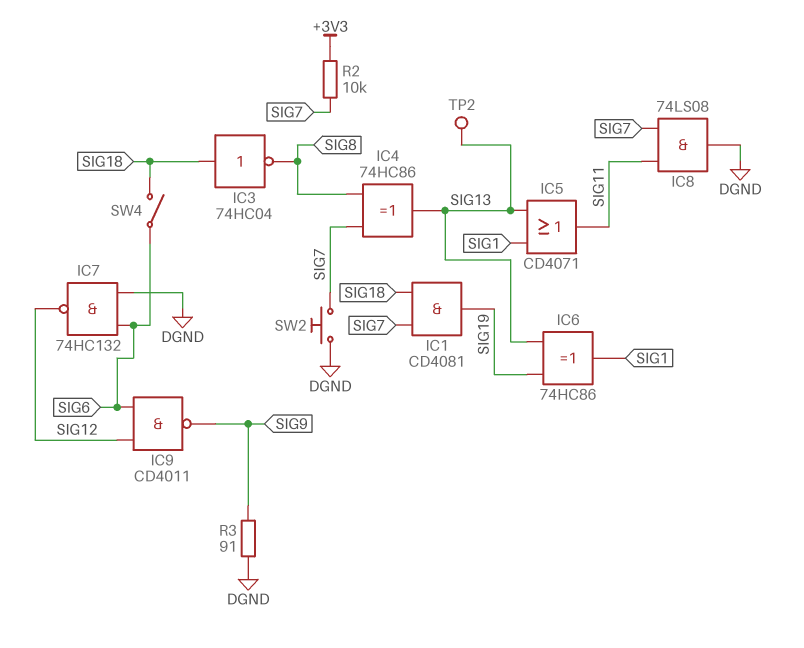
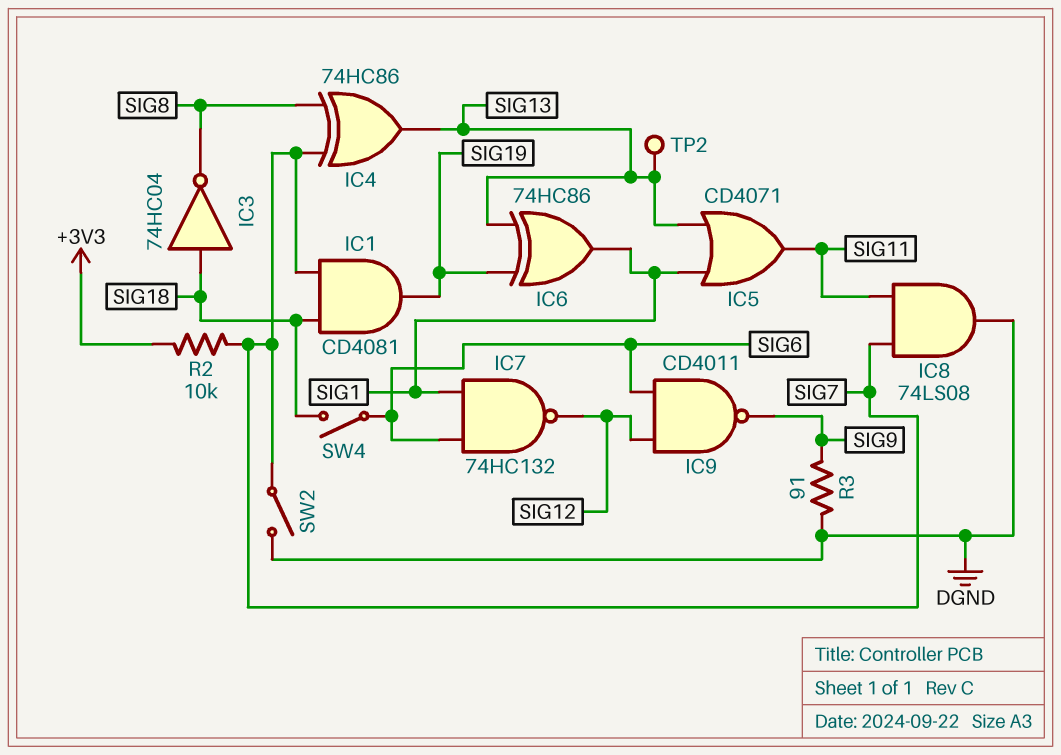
IC7: NAND 74HC132 (in DGND, in SIG6, out SIG12) -> NAND 74HC132 (in SIG1, in SIG6, out SIG12)
SW2: button (DGND, SIG7) -> switch (DGND, SIG7)

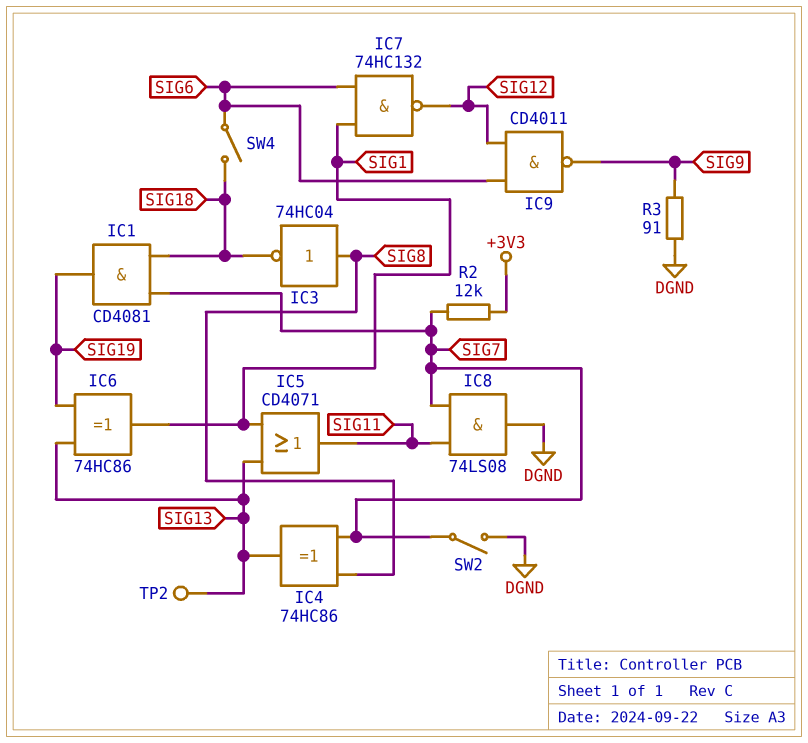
IC3: NOT 74HC04 (in SIG18, out SIG8) -> NOT 74HC04 (in SIG8, out SIG18)
R2: 10k (+3V3, SIG7) -> 12k (+3V3, SIG7)

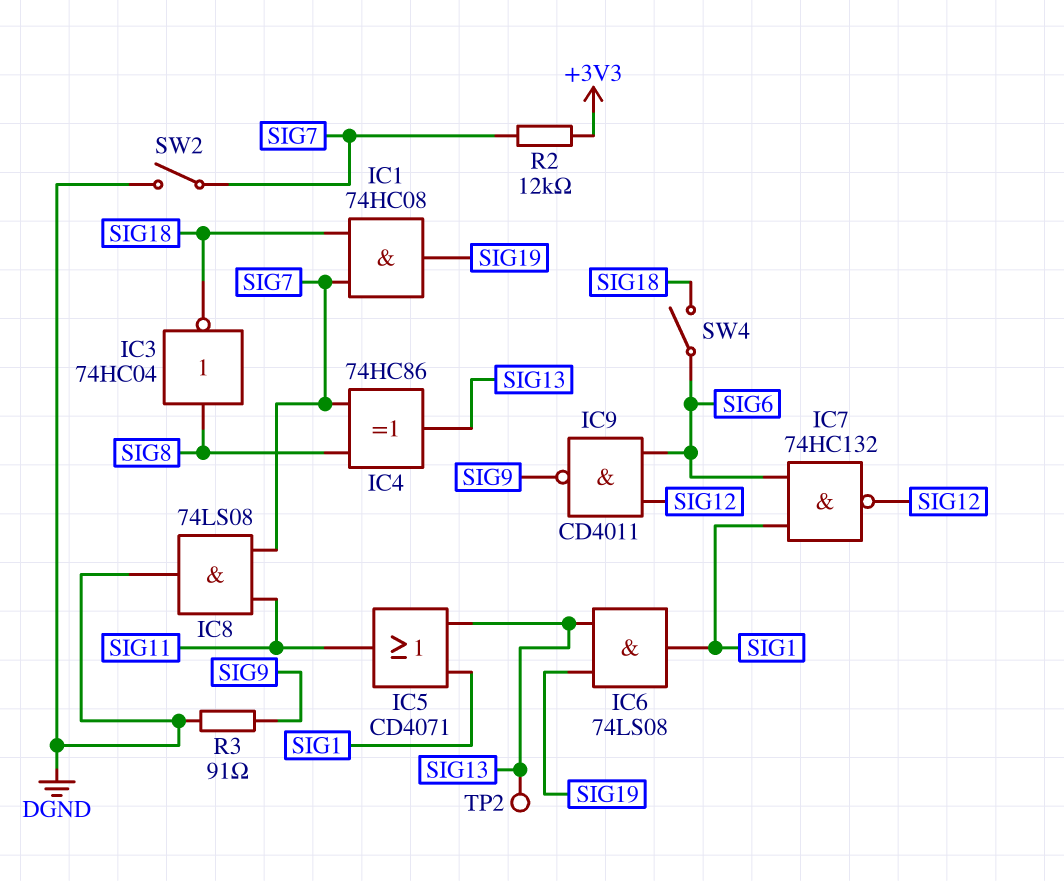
IC1: AND CD4081 (in SIG7, in SIG18, out SIG19) -> AND 74HC08 (in SIG7, in SIG18, out SIG19)
IC6: XOR 74HC86 (in SIG13, in SIG19, out SIG1) -> AND 74LS08 (in SIG13, in SIG19, out SIG1)

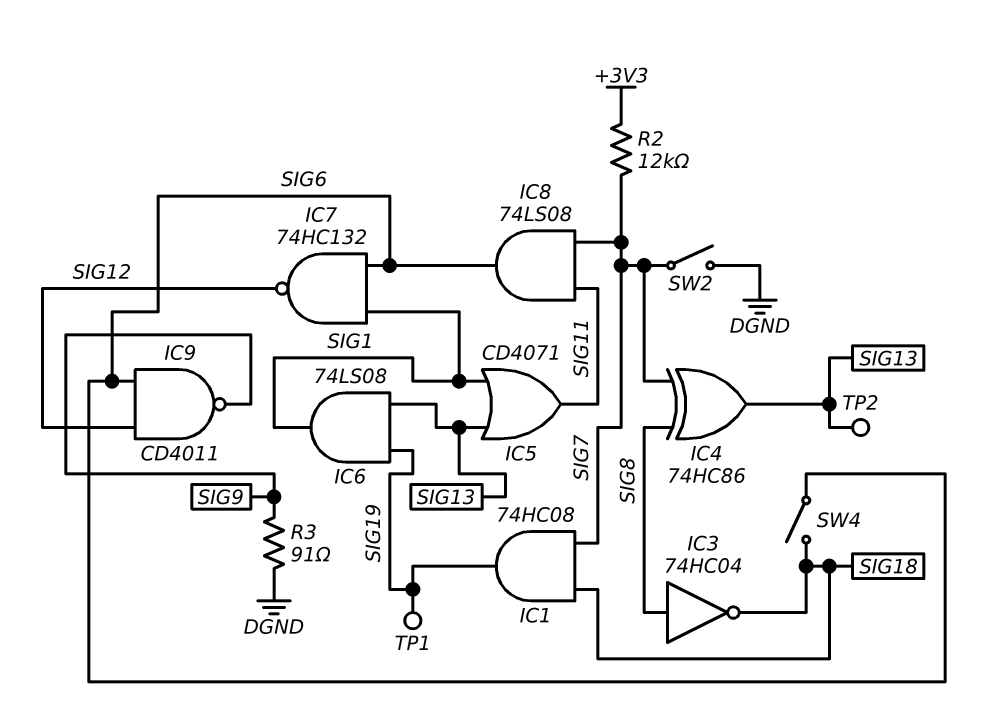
IC8: AND 74LS08 (in SIG7, in SIG11, out DGND) -> AND 74LS08 (in SIG7, in SIG11, out SIG6)
TP1: none -> test point (SIG19)

